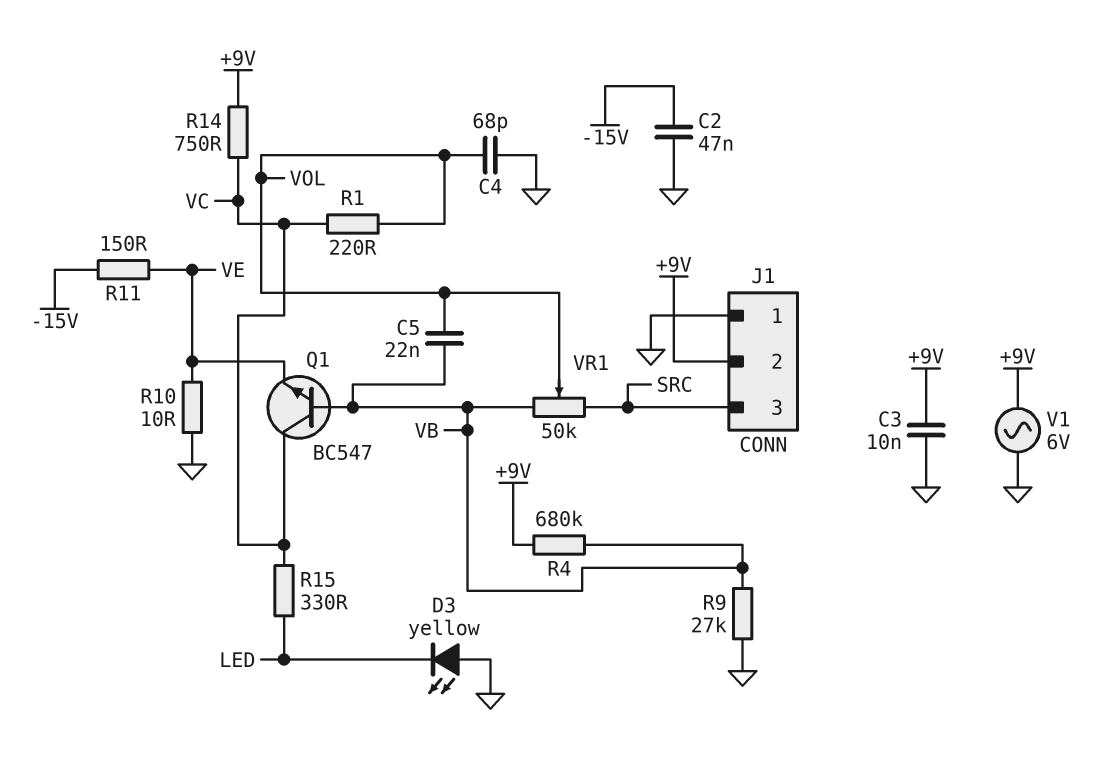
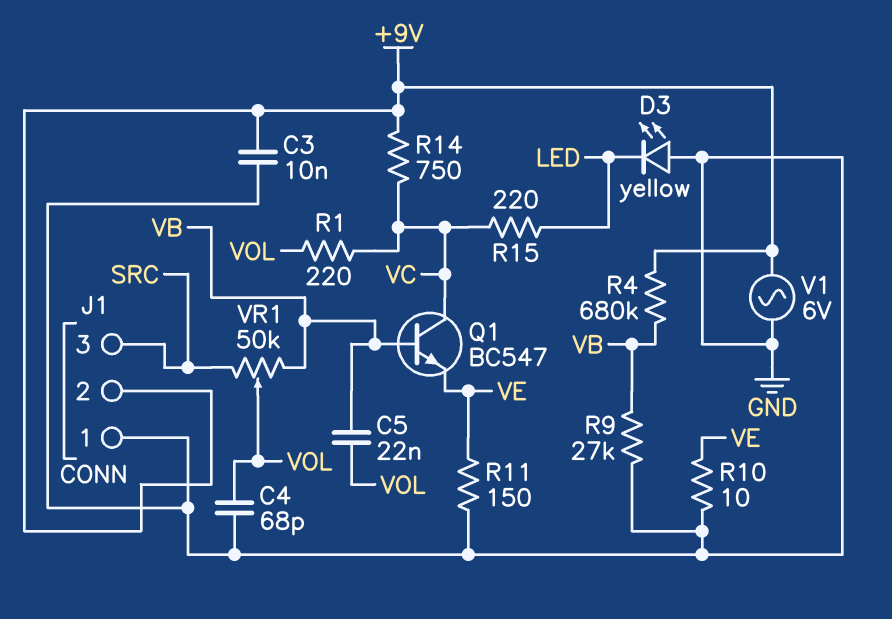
C2: 47nF (-15V, GND) -> none
R11: 150 (-15V, VE) -> 150 (GND, VE)
R15: 330 (LED, VC) -> 220 (LED, VC)

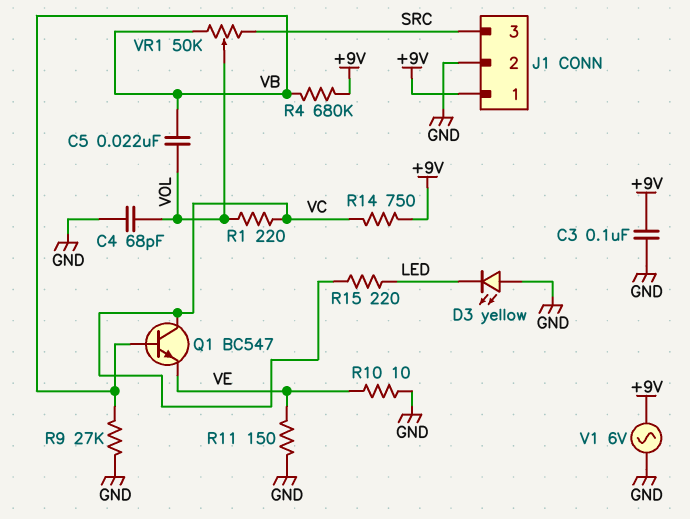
C3: 10nF (+9V, GND) -> 100nF (+9V, GND)
J1 pin 1: GND -> +9V
J1 pin 2: +9V -> GND

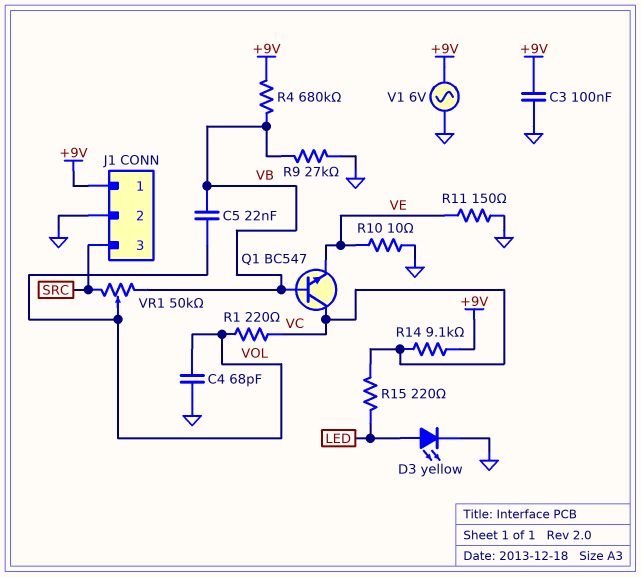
D3: LED yellow (A GND, K LED) -> LED yellow (A LED, K GND)
R14: 750 (+9V, VC) -> 9.1k (+9V, VC)

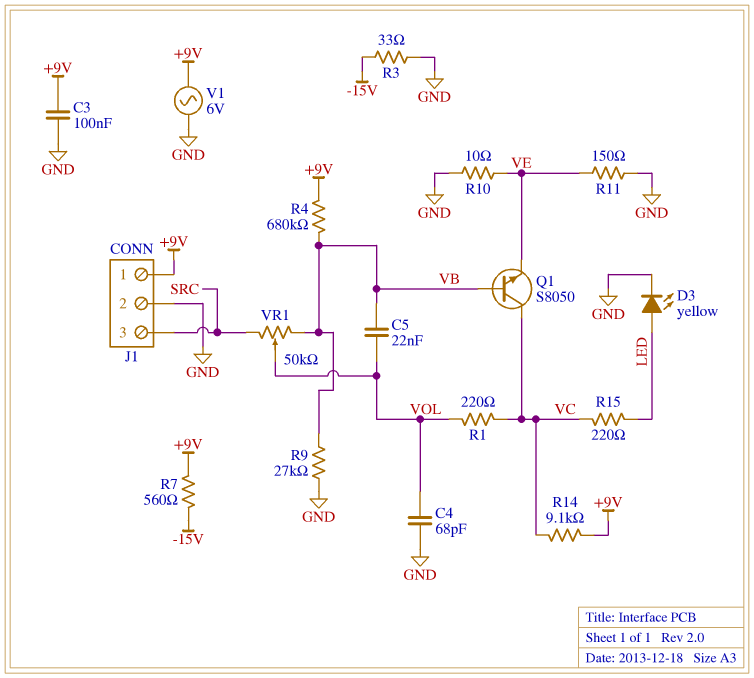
Q1: NPN BC547 (B VB, C VC, E VE) -> NPN S8050 (B VB, C VC, E VE)
R3: none -> 33 (-15V, GND)
R7: none -> 560 (+9V, -15V)

